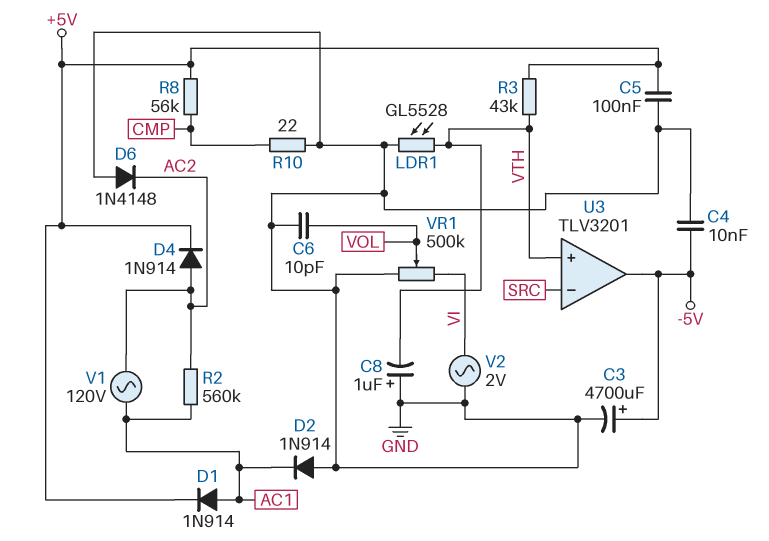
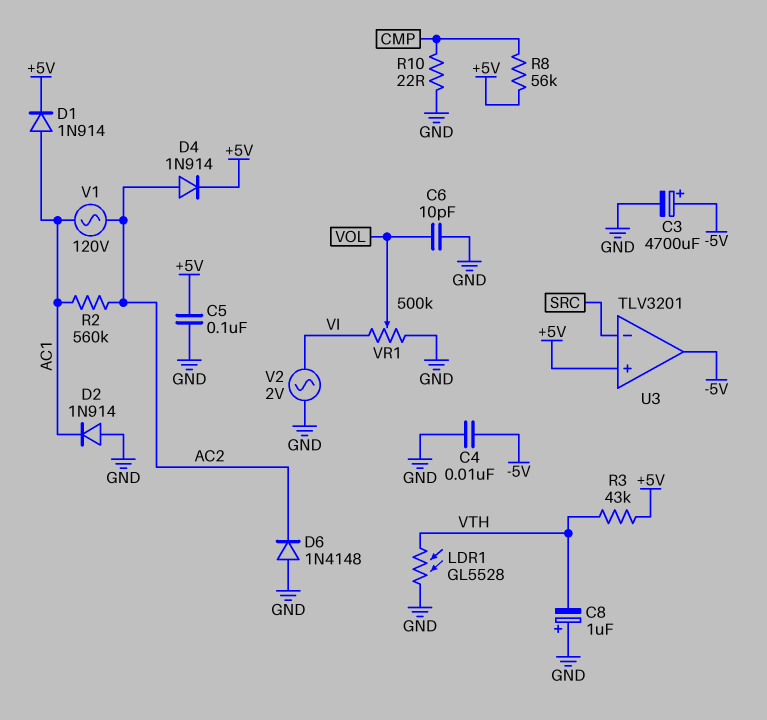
U3 pin in+: VTH -> +5V

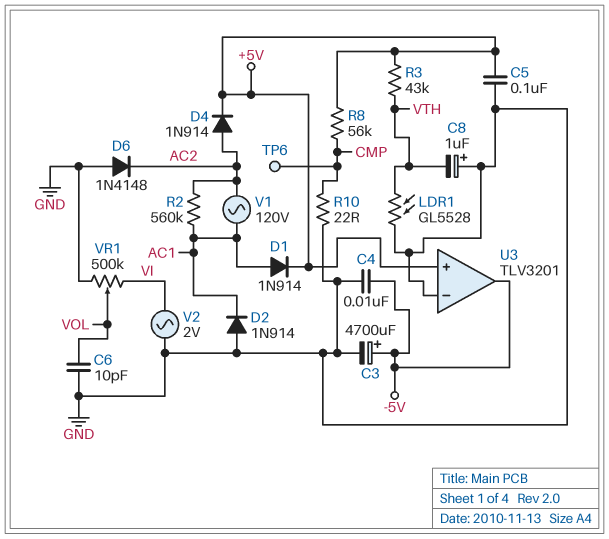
TP6: none -> test point (CMP)
U3 pin in-: SRC -> GND

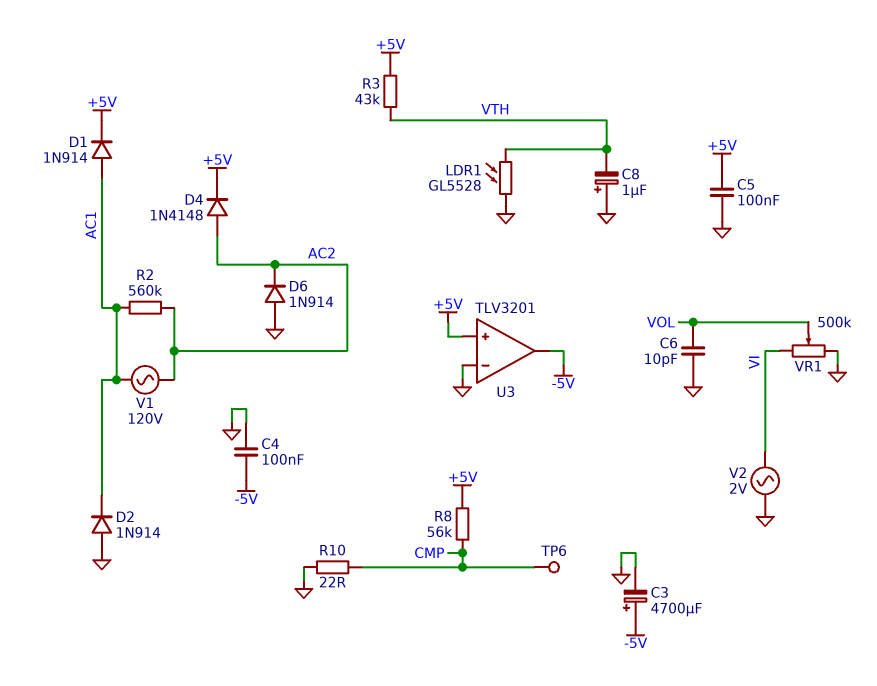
C4: 10nF (-5V, GND) -> 100nF (-5V, GND)
D4: diode 1N914 (A AC2, K +5V) -> diode 1N4148 (A AC2, K +5V)
D6: diode 1N4148 (A GND, K AC2) -> diode 1N914 (A GND, K AC2)

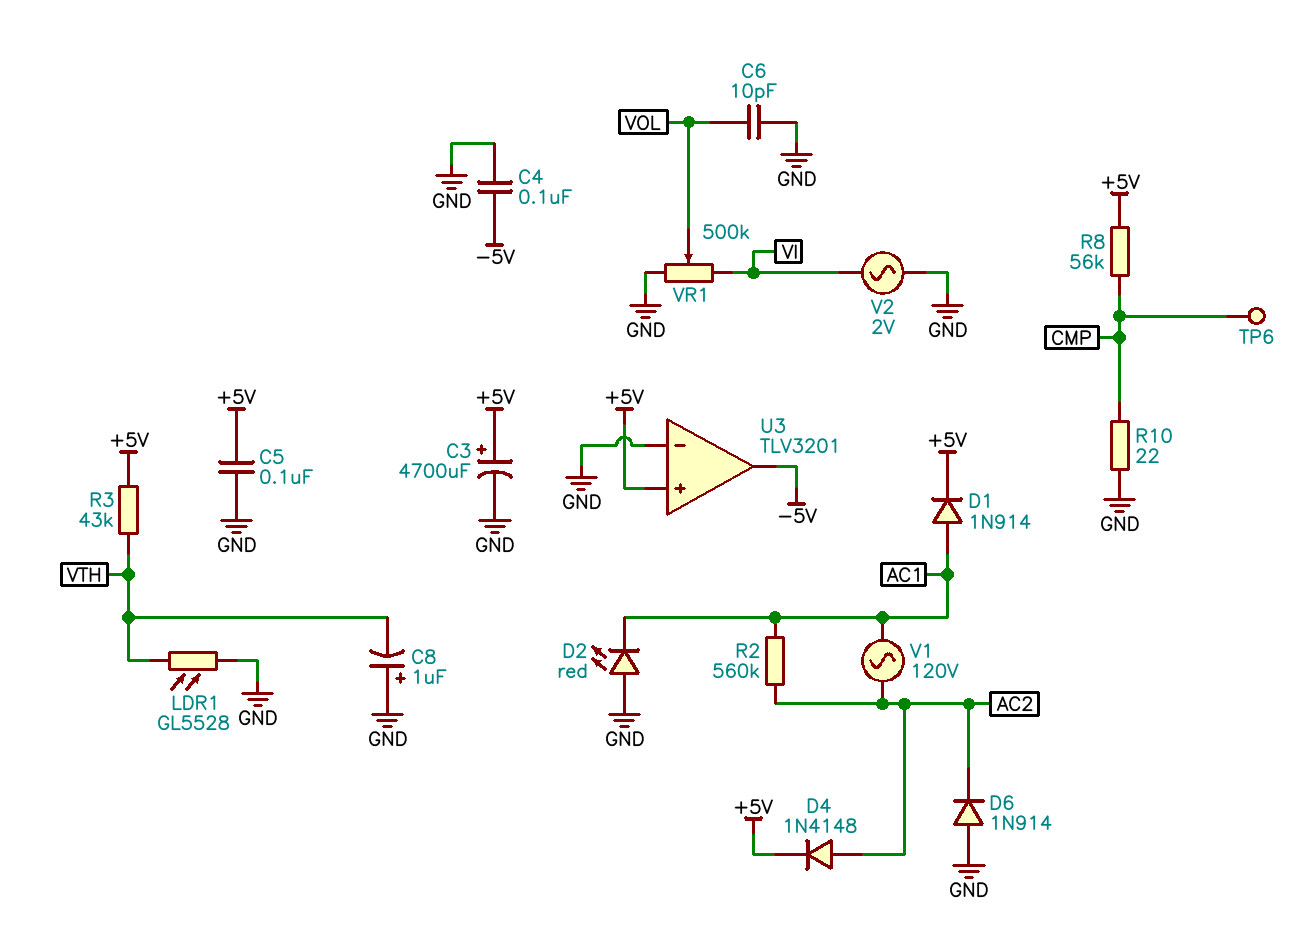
C3: 4700uF (plus -5V, minus GND) -> 4700uF (plus +5V, minus GND)
D2: diode 1N914 (A GND, K AC1) -> LED red (A GND, K AC1)

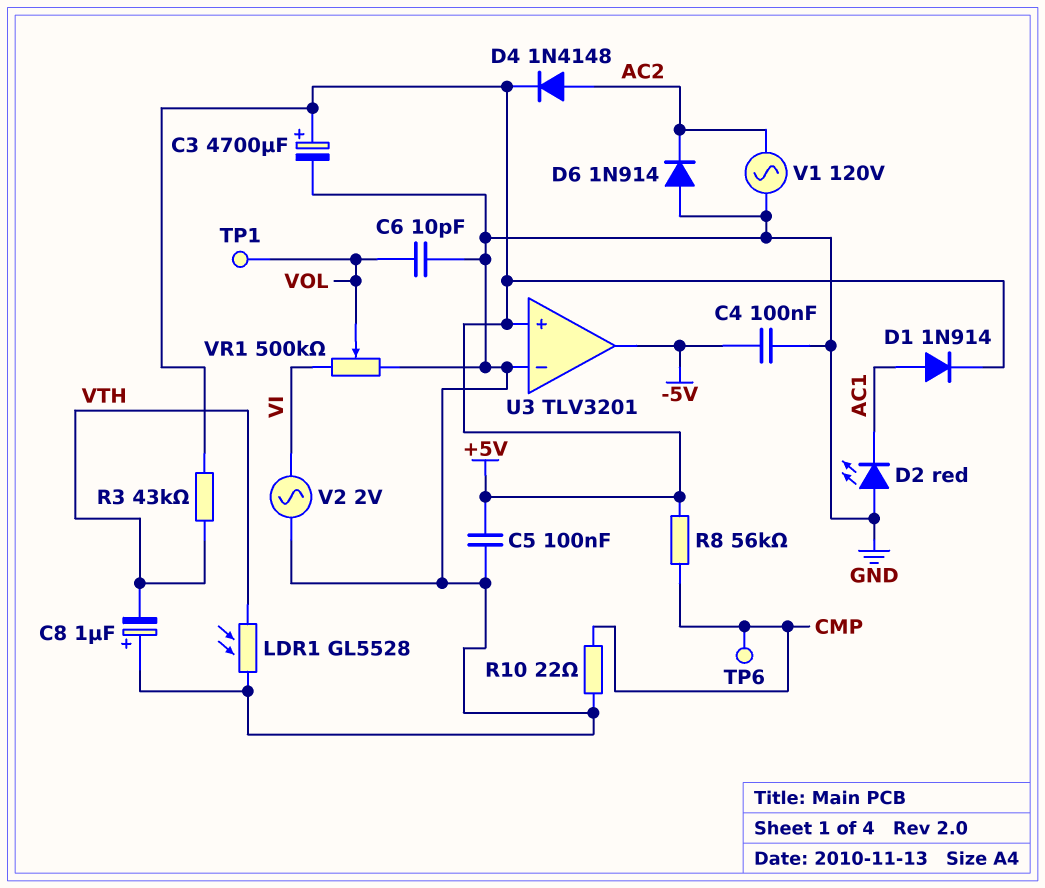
R2: 560k (AC1, AC2) -> none
TP1: none -> test point (VOL)
V1: AC 120V (AC1, AC2) -> AC 120V (AC2, GND)

